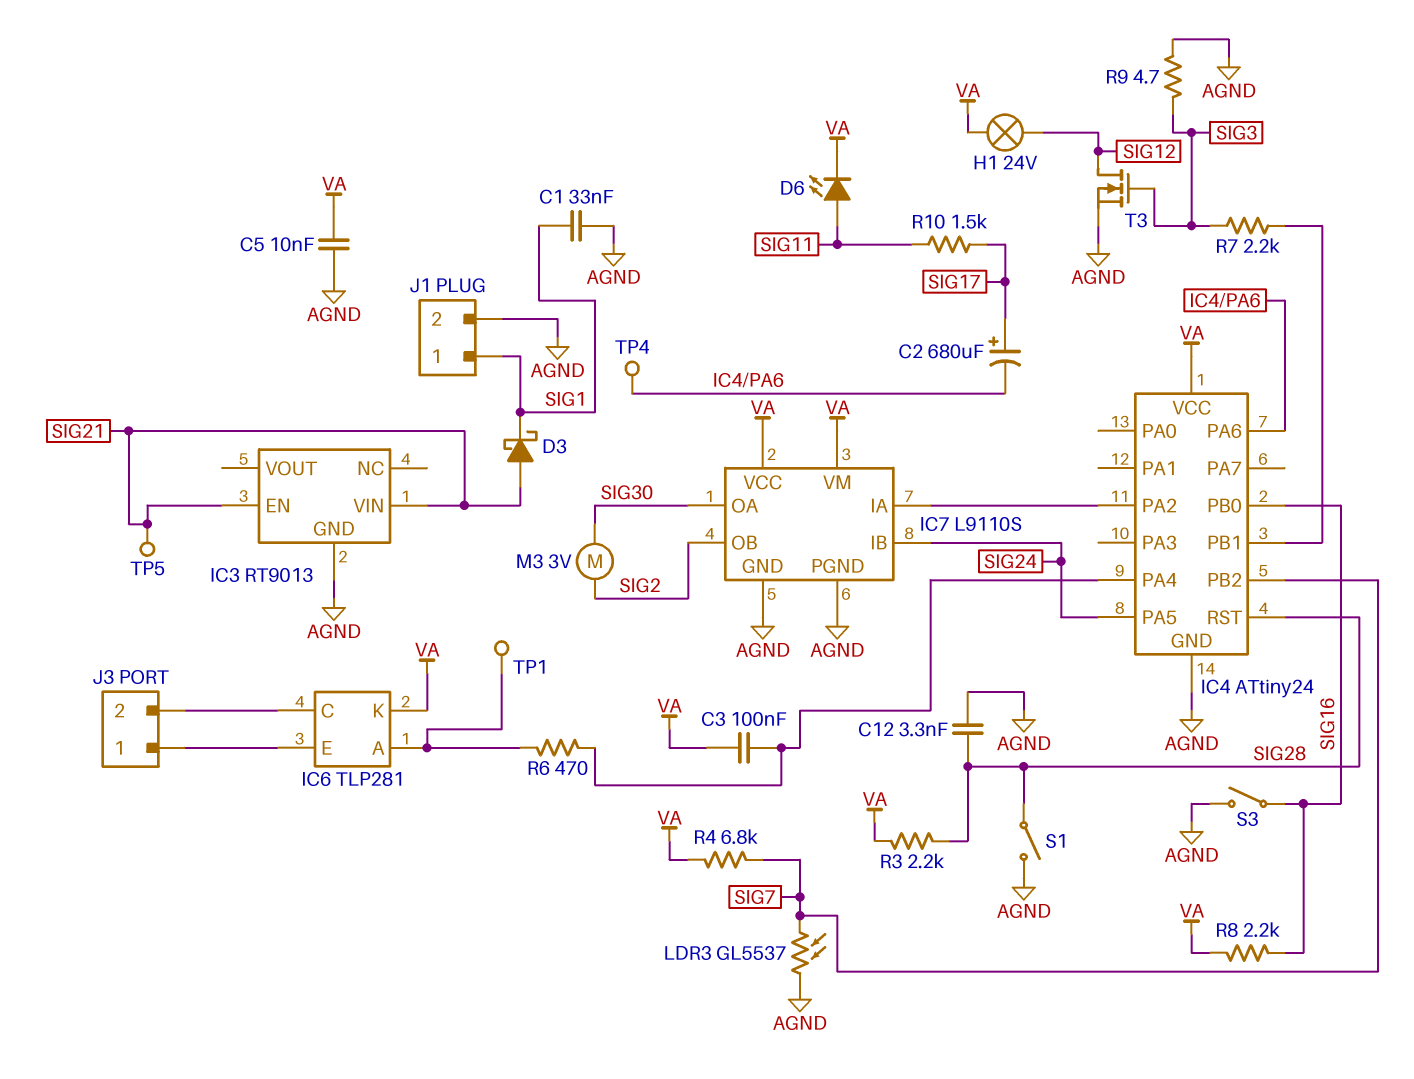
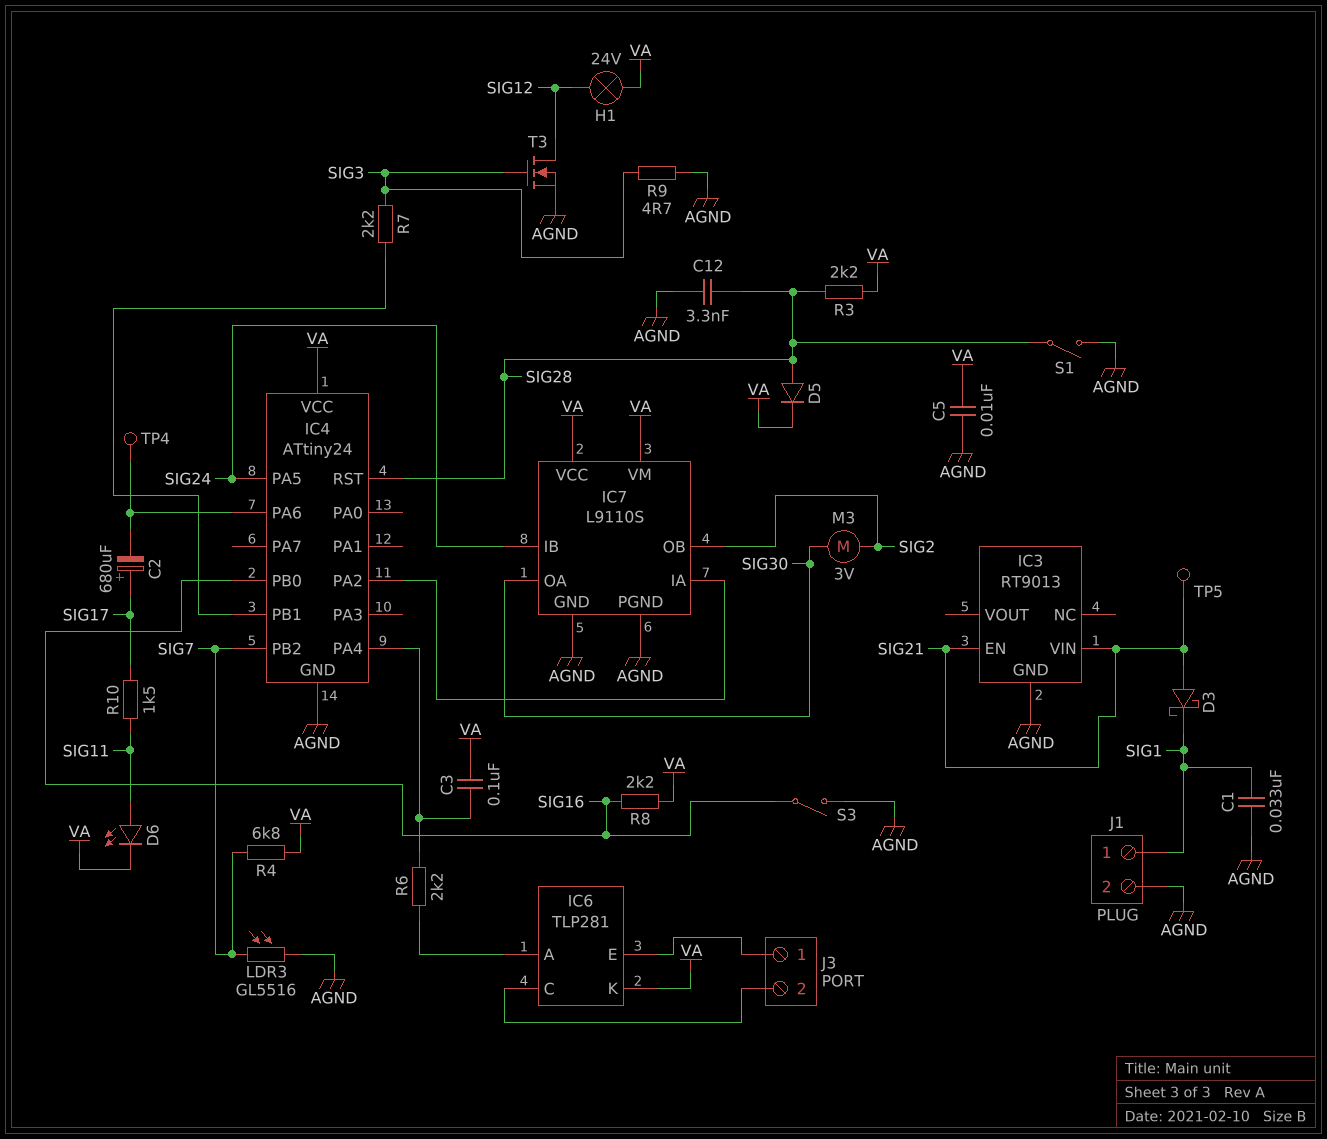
D5: none -> diode (A SIG28, K VA)
LDR3: GL5537 (AGND, SIG7) -> GL5516 (AGND, SIG7)
R6: 470 (IC4/PA4, IC6/A) -> 2.2k (IC4/PA4, IC6/A)
TP1: test point (IC6/A) -> none

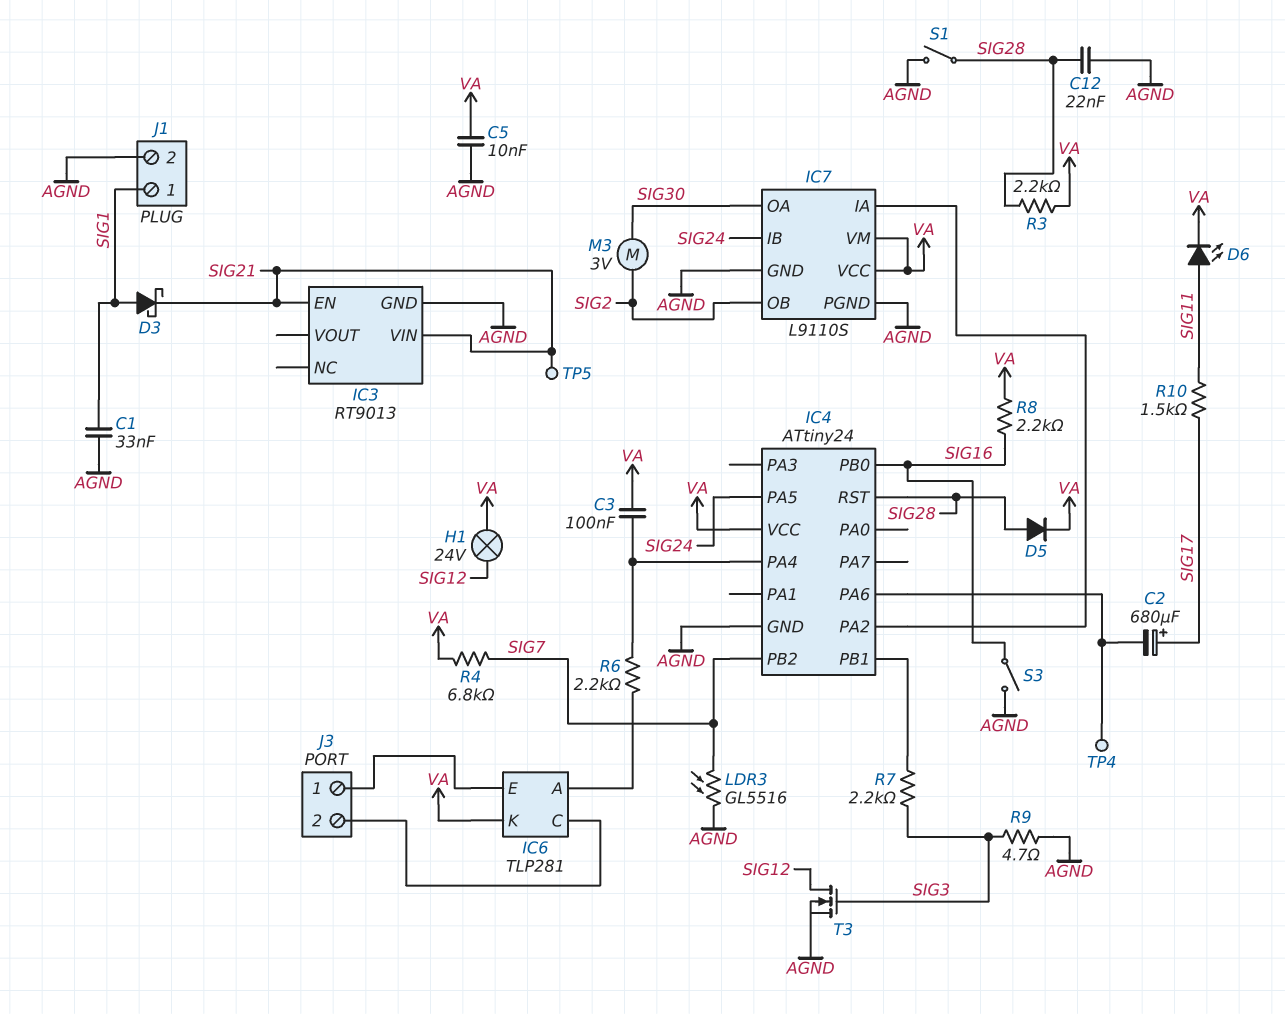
C12: 3.3nF (AGND, SIG28) -> 22nF (AGND, SIG28)
D3: schottky (A SIG21, K SIG1) -> schottky (A SIG1, K SIG21)

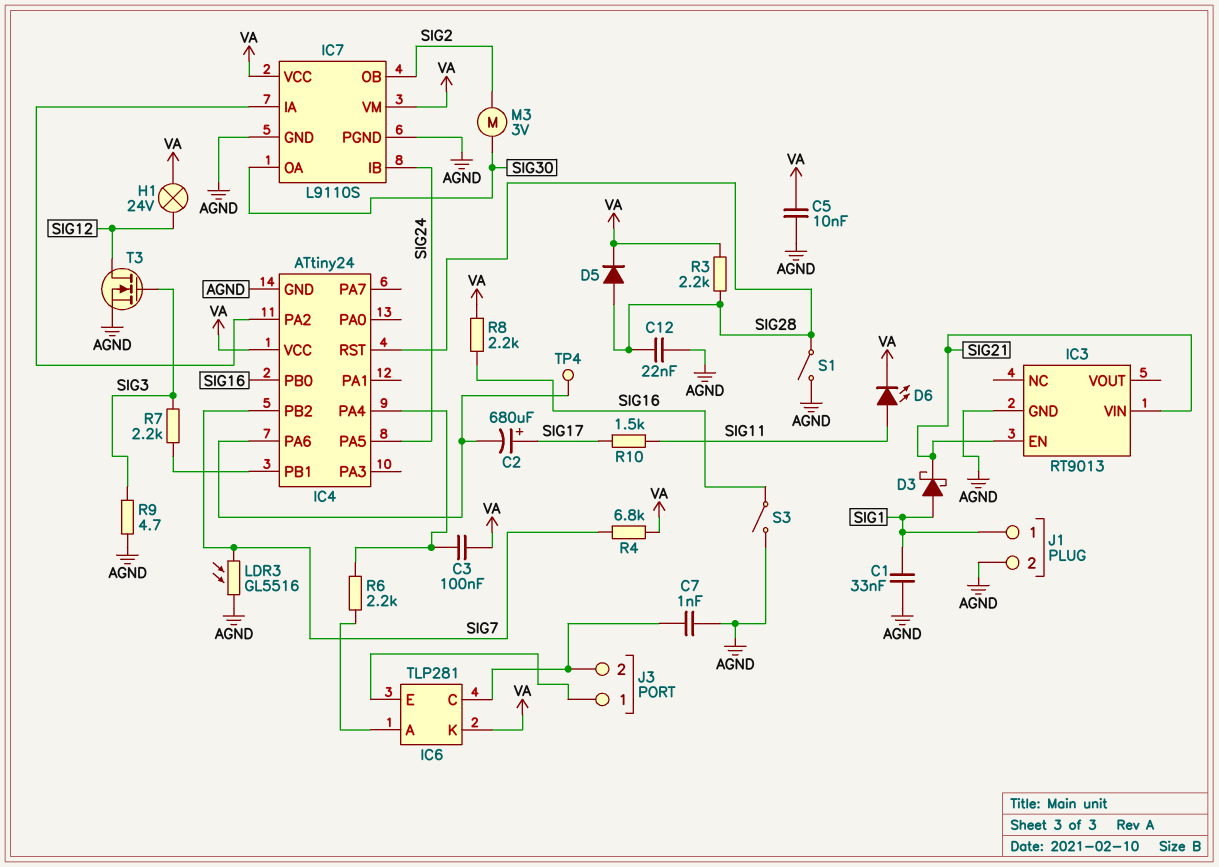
C7: none -> 1nF (AGND, IC6/C)
TP5: test point (SIG21) -> none

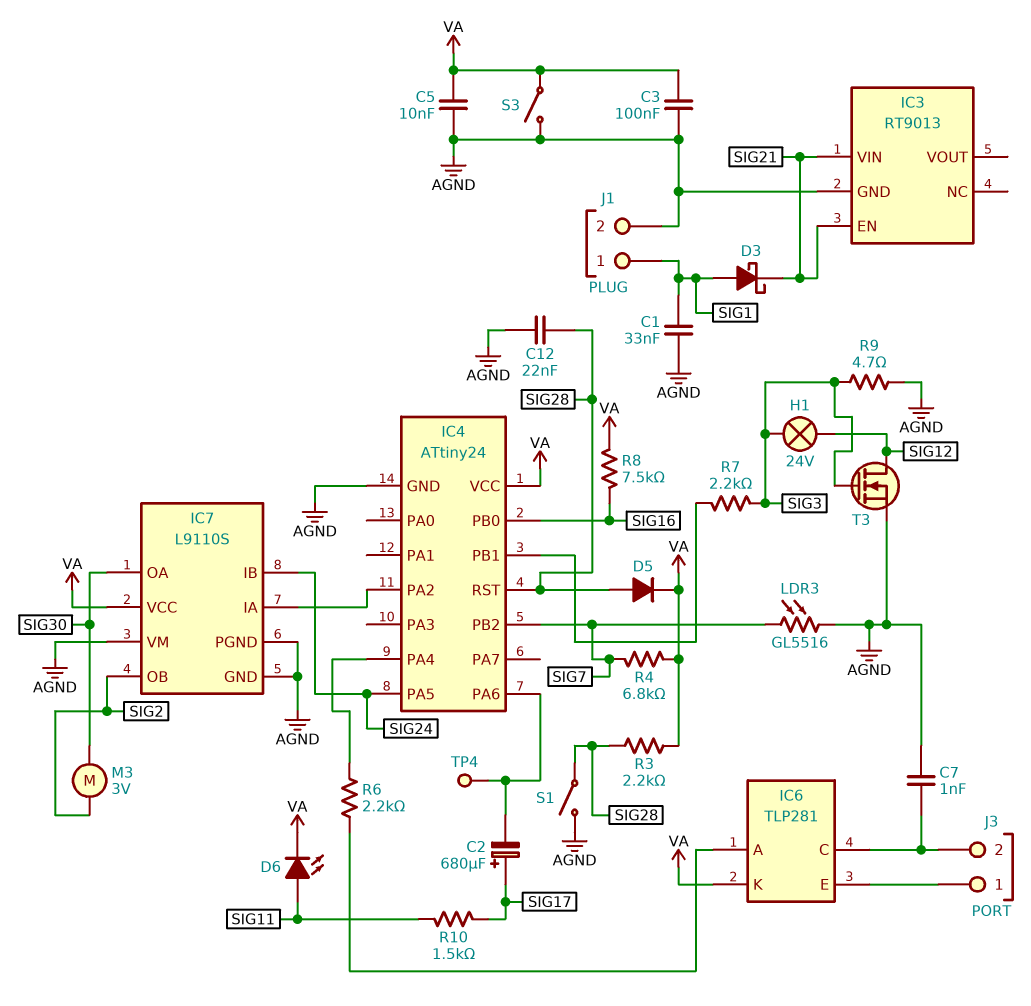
C3: 100nF (IC4/PA4, VA) -> 100nF (AGND, VA)
H1: lamp 24V (SIG12, VA) -> lamp 24V (SIG3, SIG12)
IC7 pin VM: VA -> AGND
R8: 2.2k (SIG16, VA) -> 7.5k (SIG16, VA)
S3: switch (AGND, SIG16) -> switch (AGND, VA)

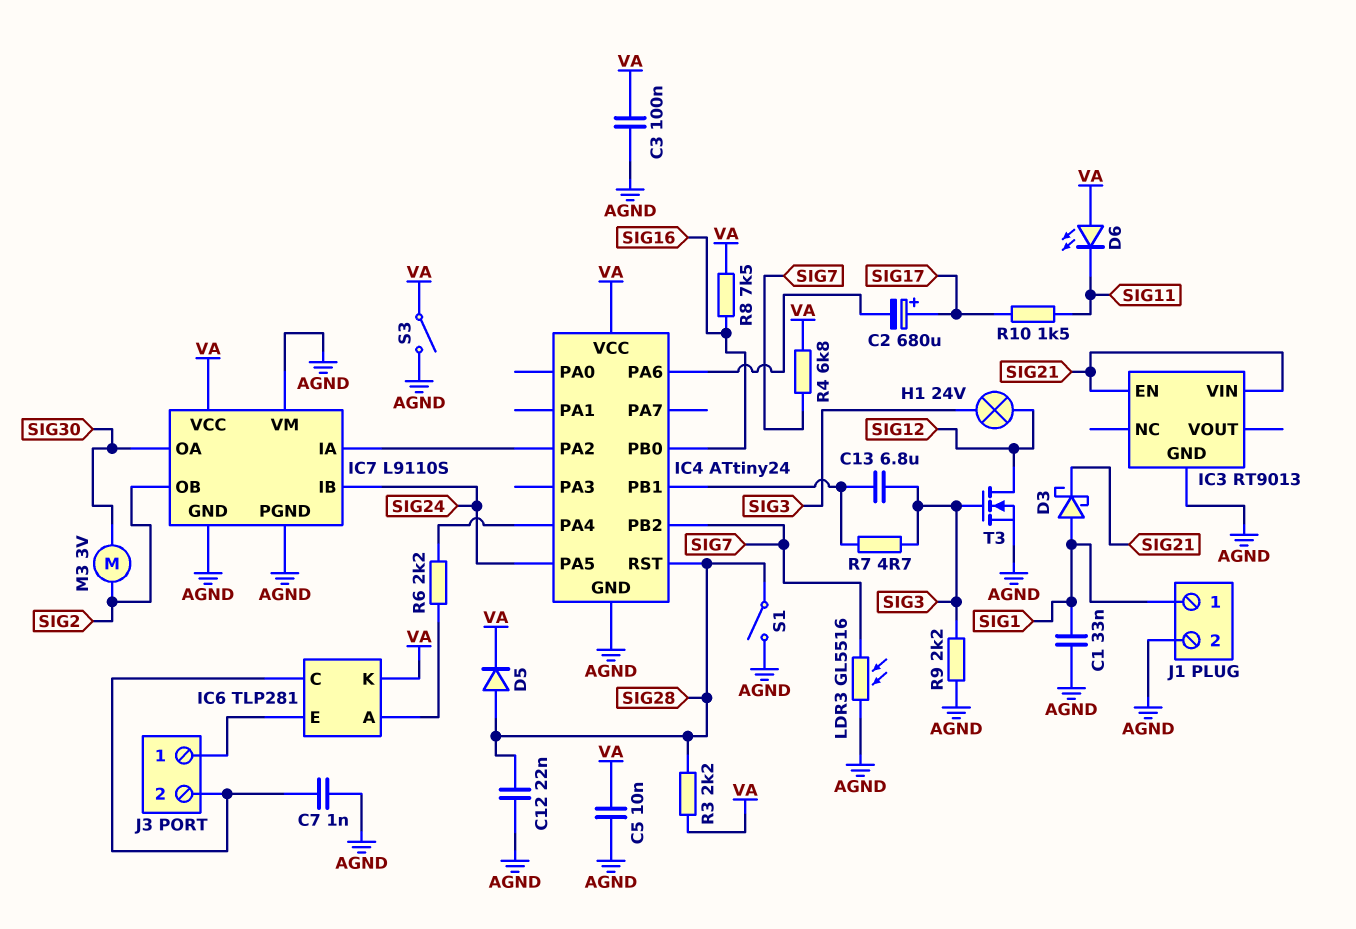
C13: none -> 6.8uF (IC4/PB1, SIG3)
D6: LED (A SIG11, K VA) -> LED (A VA, K SIG11)
R7: 2.2k (IC4/PB1, SIG3) -> 4.7 (IC4/PB1, SIG3)
R9: 4.7 (AGND, SIG3) -> 2.2k (AGND, SIG3)
TP4: test point (IC4/PA6) -> none

